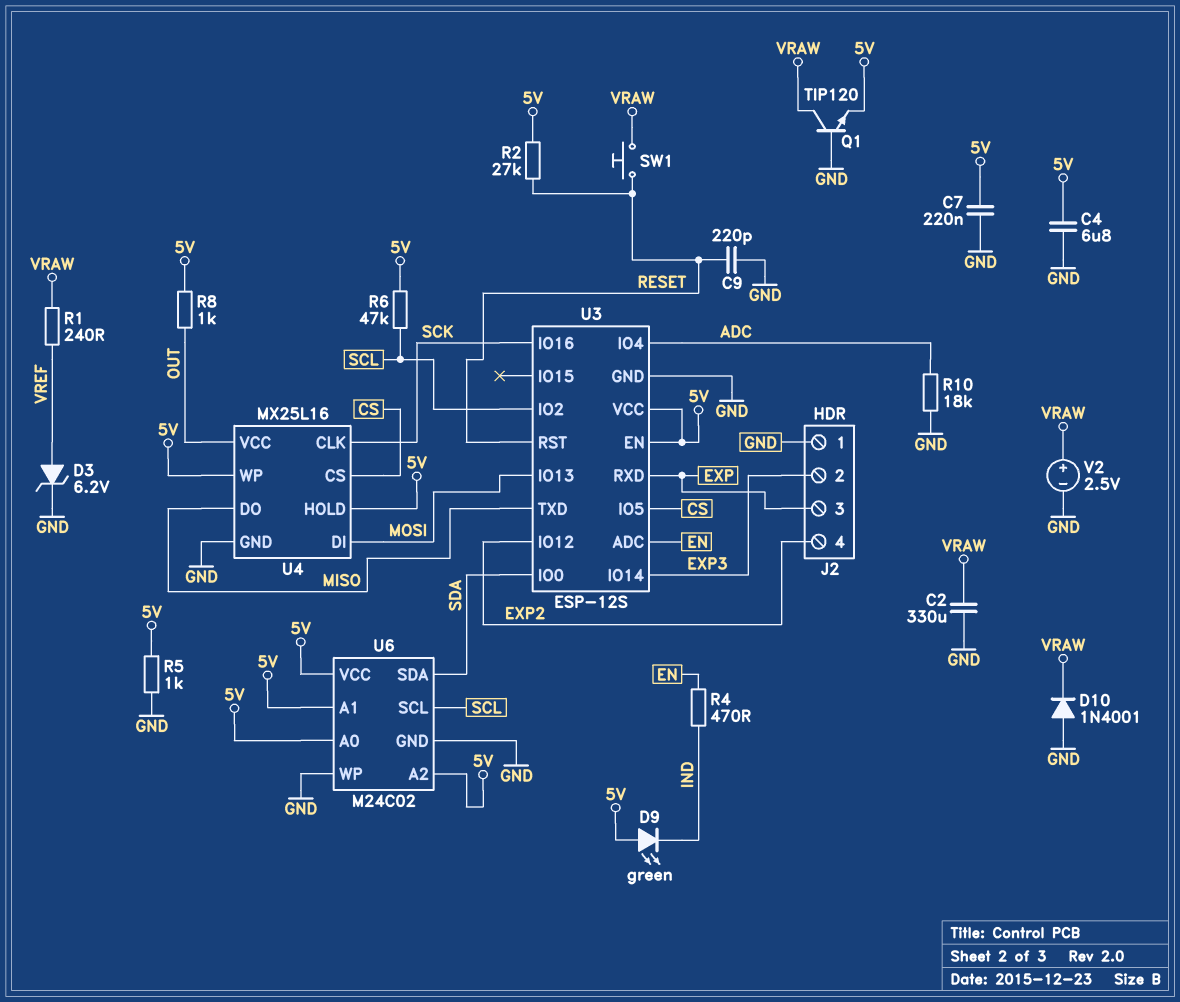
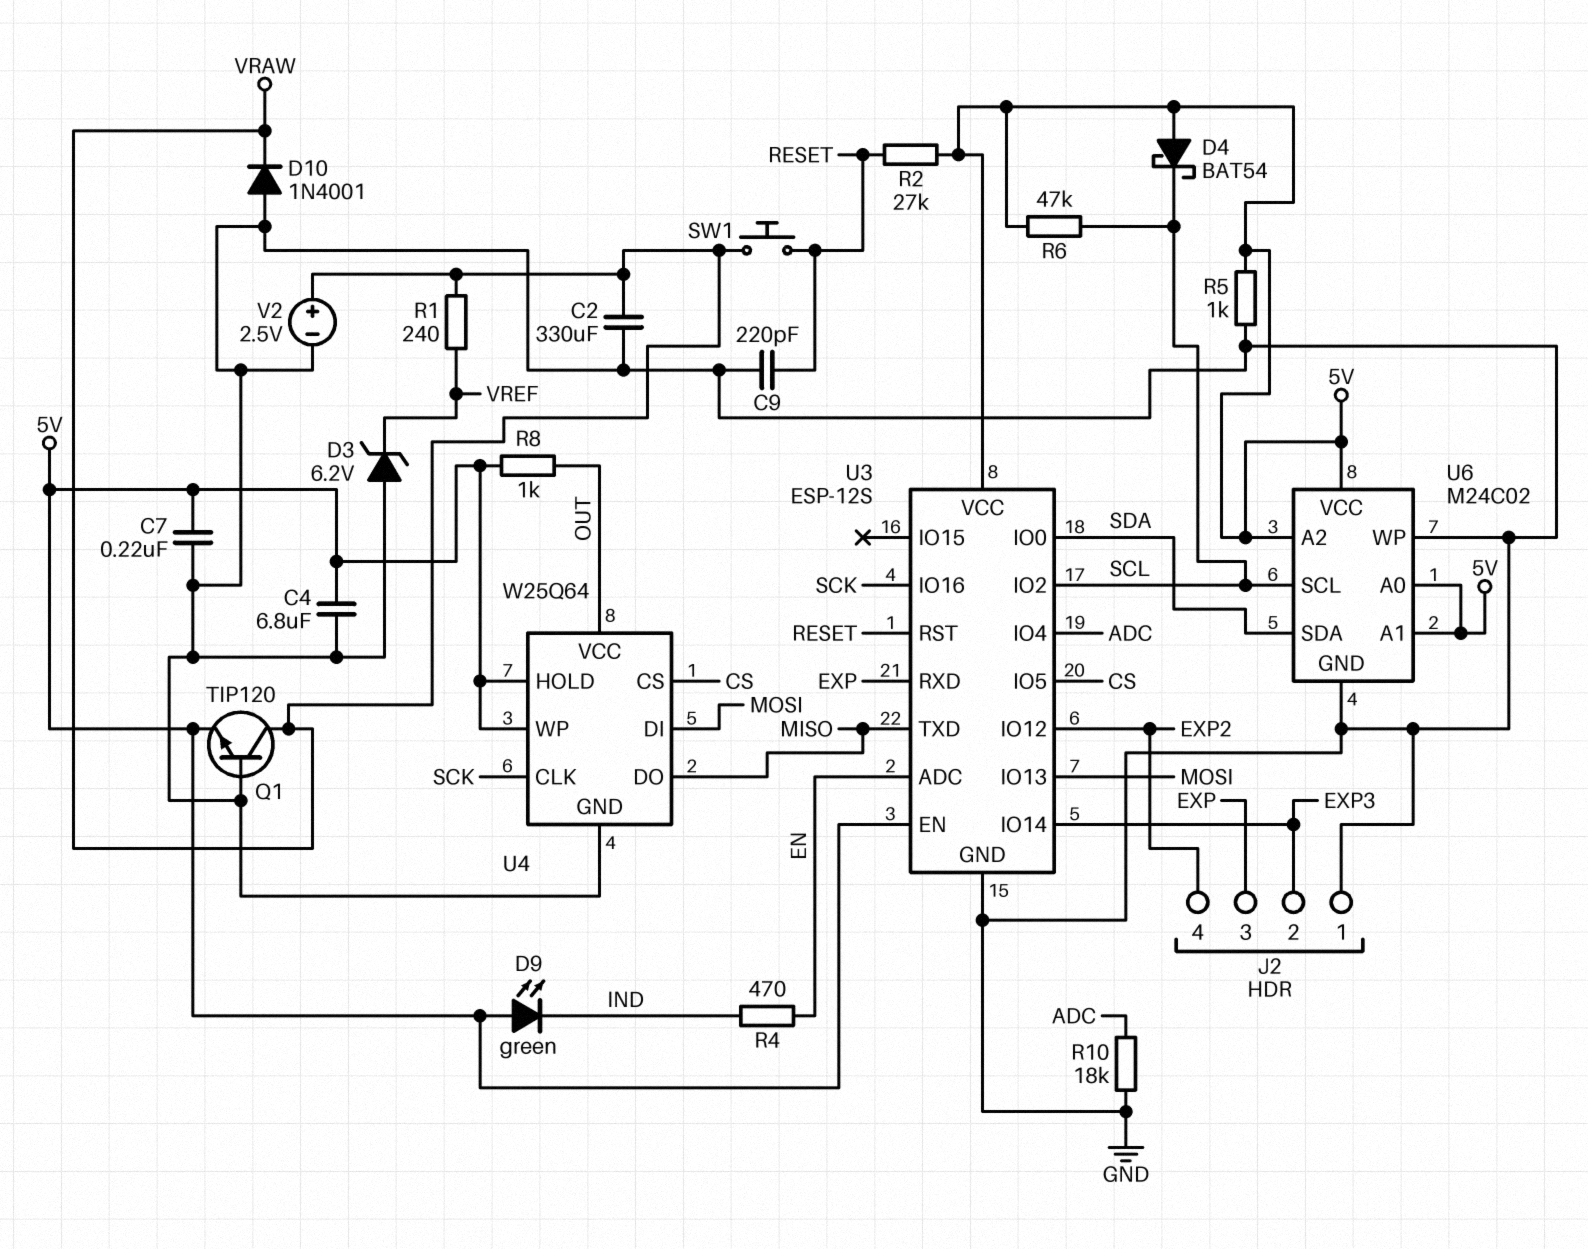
D3: zener 6.2V (A VREF, K GND) -> zener 6.2V (A GND, K VREF)
D4: none -> schottky BAT54 (A 5V, K SCL)
U4: MX25L16 -> W25Q64

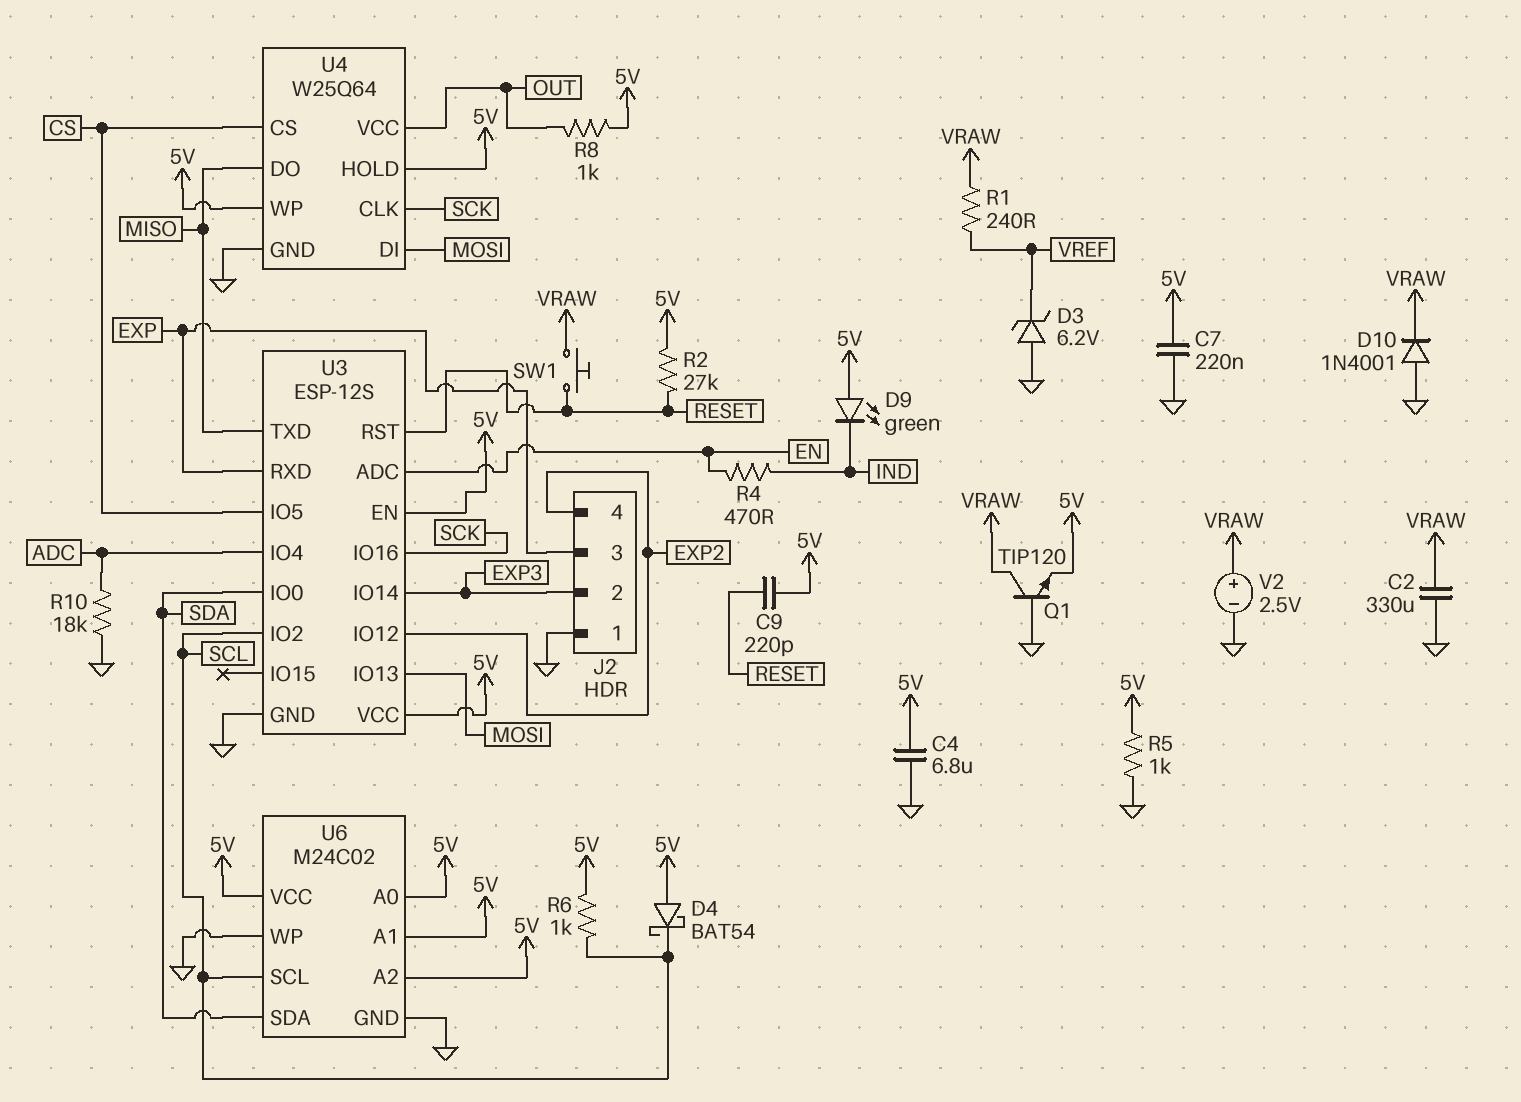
C9: 220pF (GND, RESET) -> 220pF (5V, RESET)
R6: 47k (5V, SCL) -> 1k (5V, SCL)

